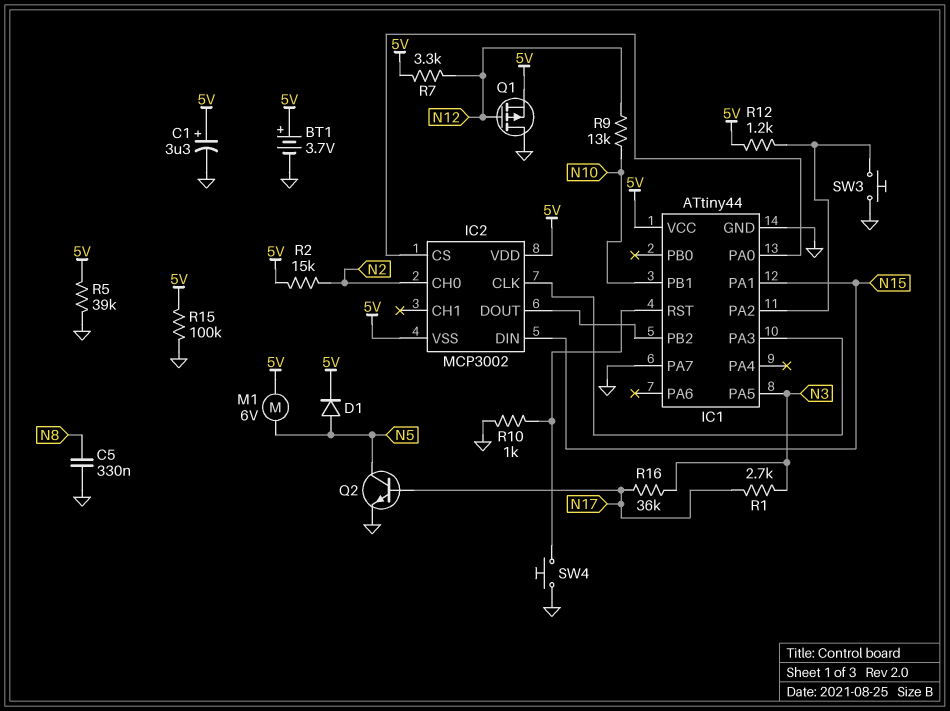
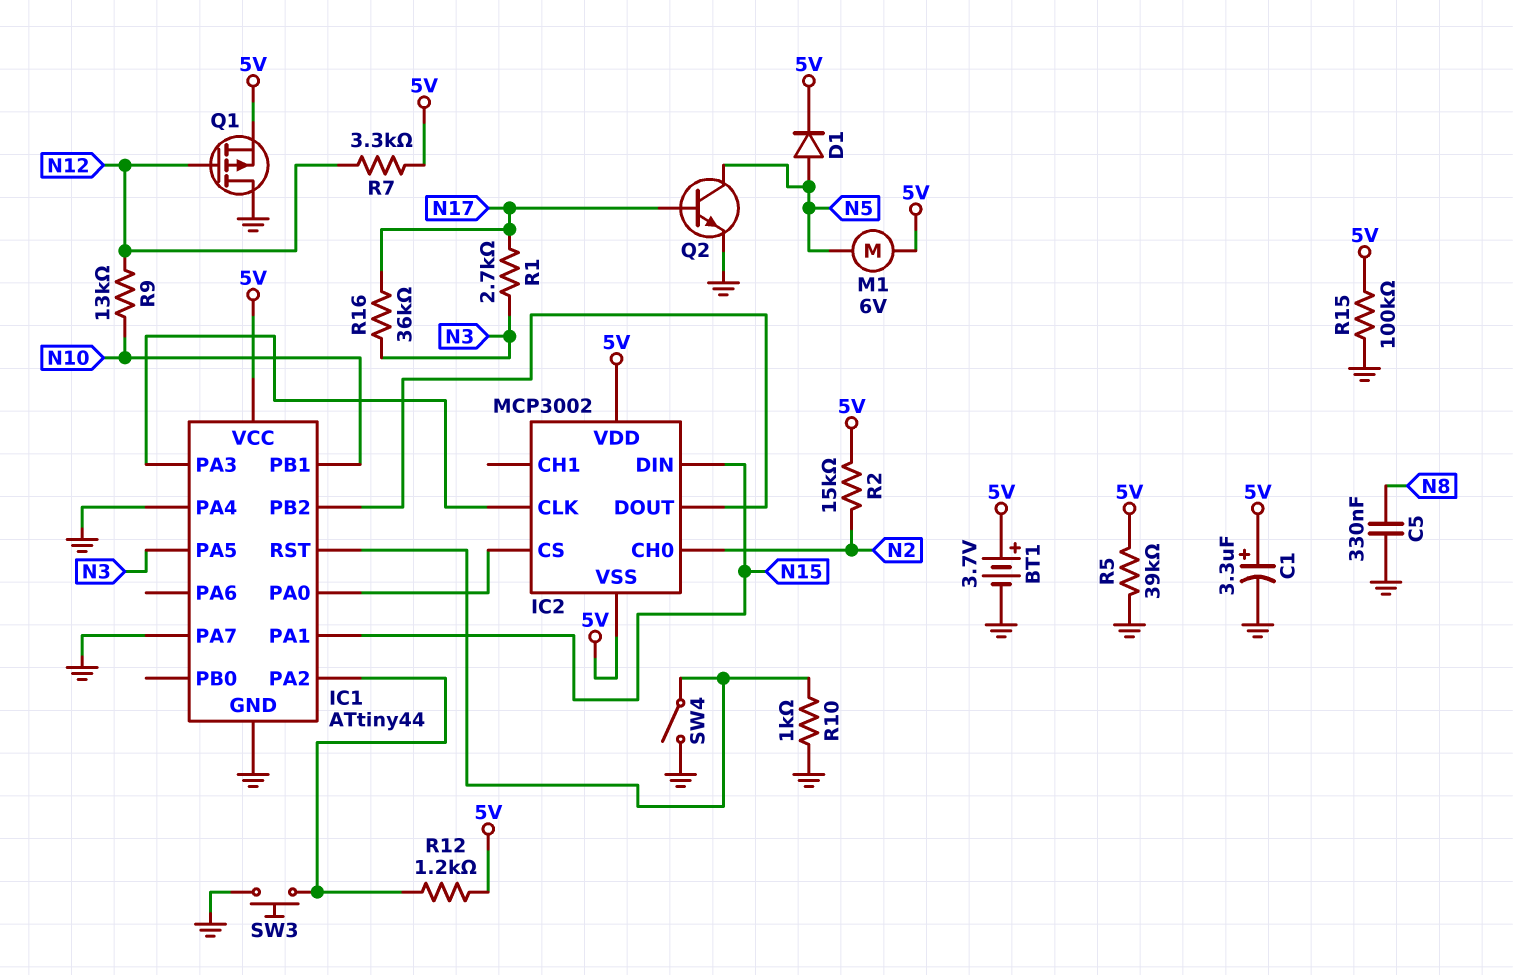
IC1 pin PA4: none -> GND
SW4: button (GND, IC1/RST) -> switch (GND, IC1/RST)

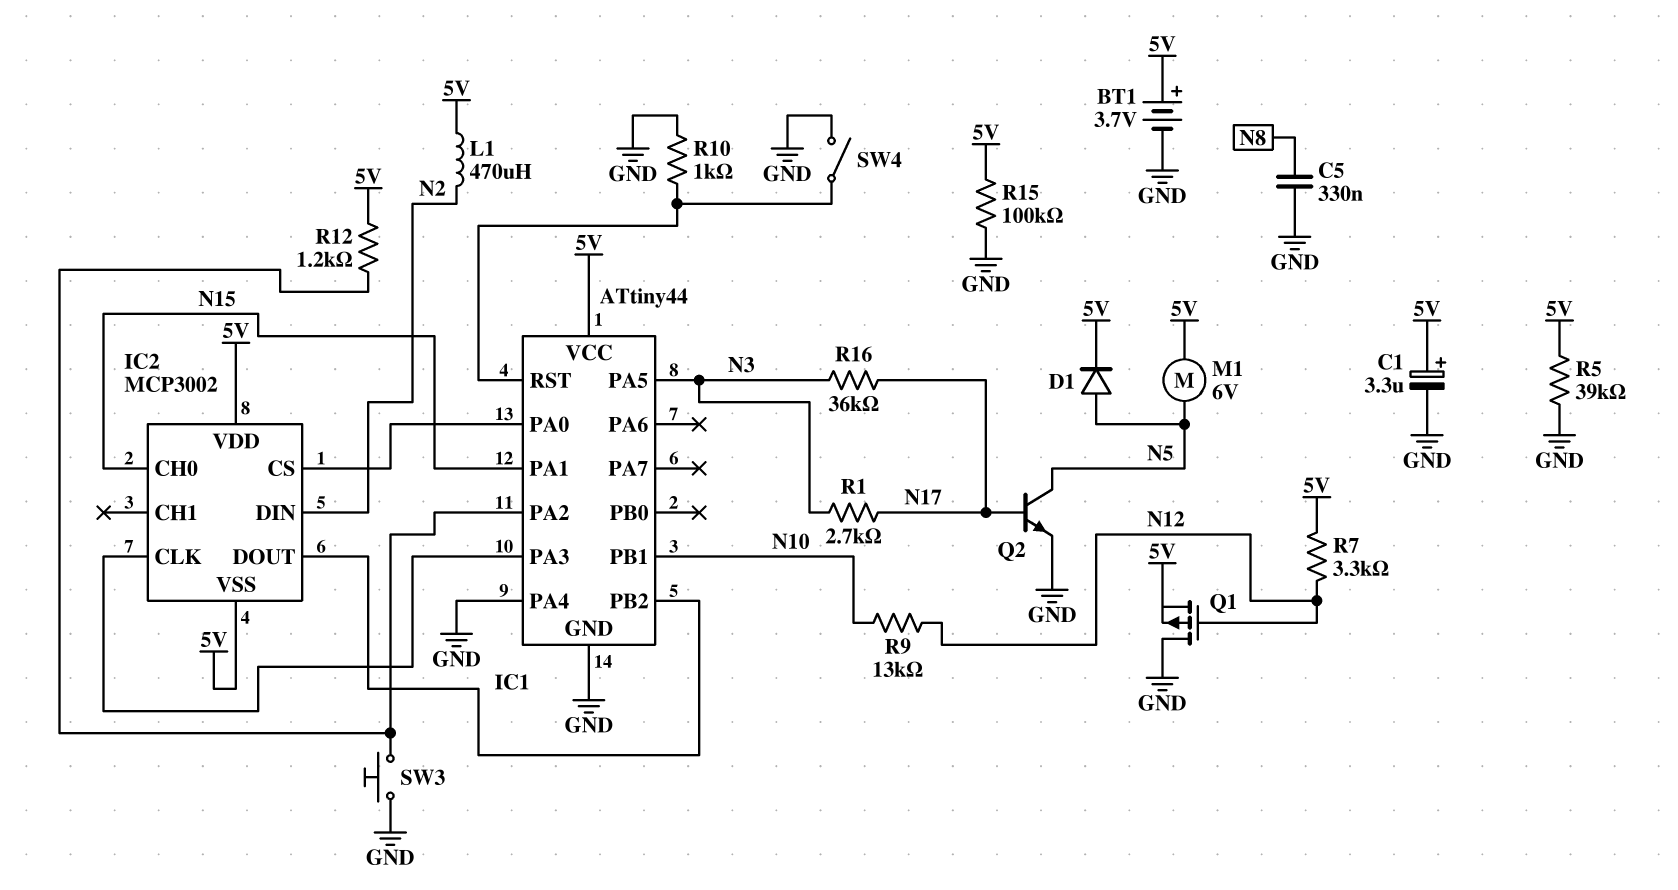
IC1 pin PA7: GND -> none
IC2 pin CH0: N2 -> N15
IC2 pin DIN: N15 -> N2
L1: none -> 470uH (5V, N2)
R2: 15k (5V, N2) -> none

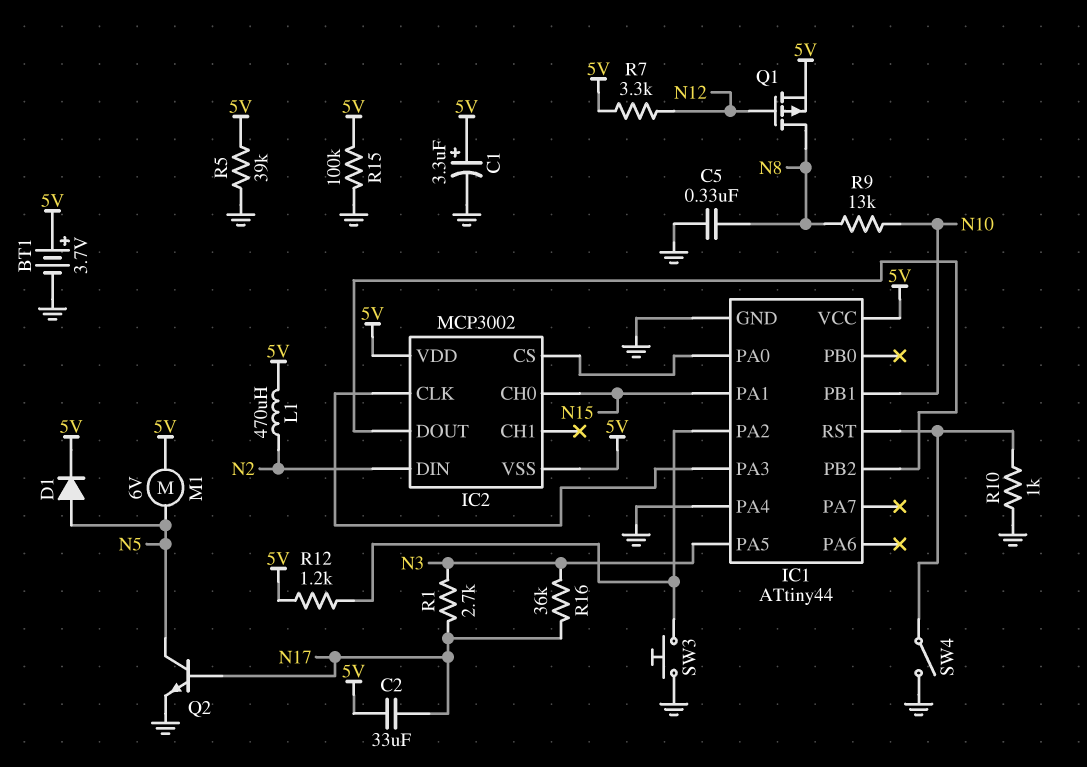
C2: none -> 33uF (5V, N17)
Q1: PMOS (G N12, D GND, S 5V) -> PMOS (G N12, D N8, S 5V)
R9: 13k (N10, N12) -> 13k (N8, N10)

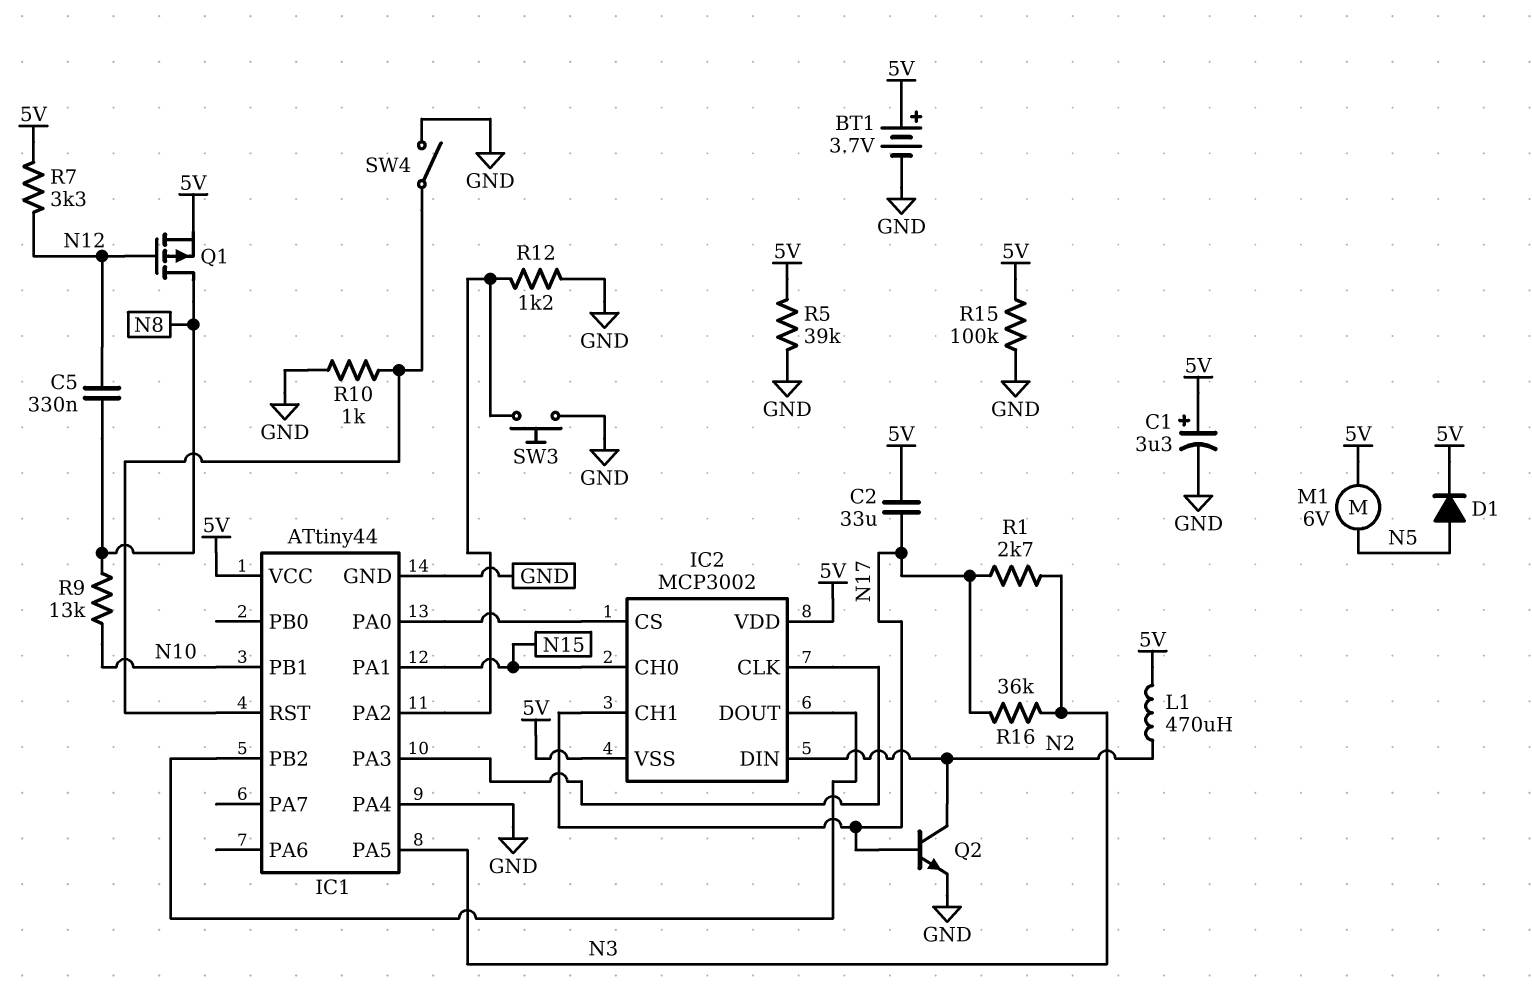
C5: 330nF (GND, N8) -> 330nF (N8, N12)
IC2 pin CH1: none -> N17
Q2: NPN (B N17, C N5, E GND) -> NPN (B N17, C N2, E GND)
R12: 1.2k (5V, IC1/PA2) -> 1.2k (GND, IC1/PA2)

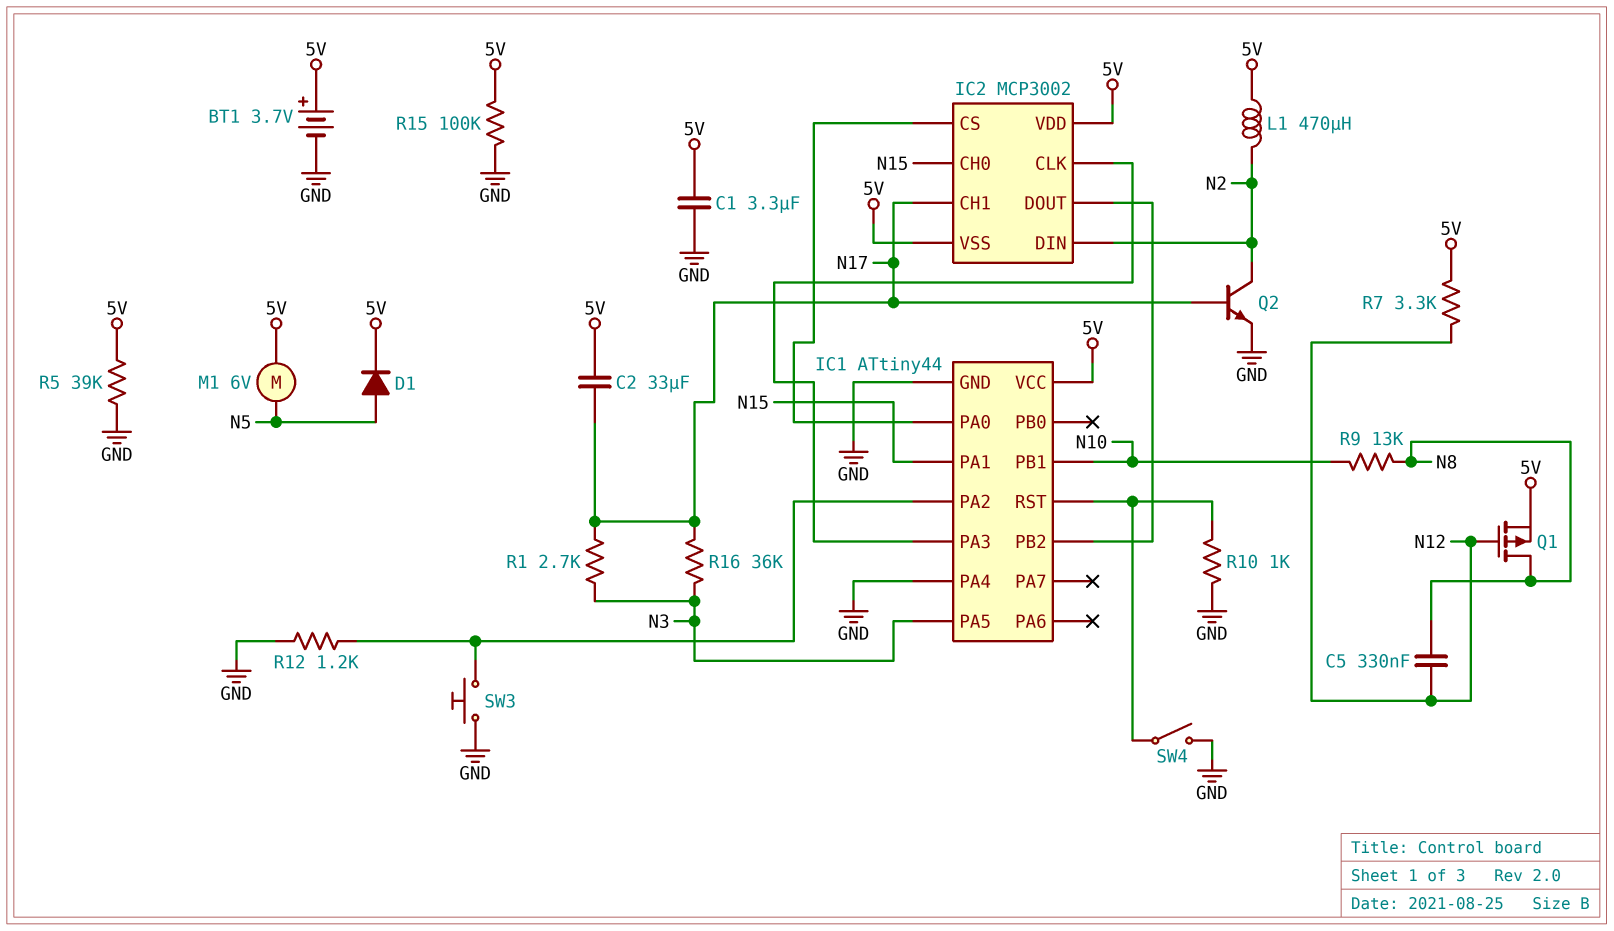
C1: 3.3uF (plus 5V, minus GND) -> 3.3uF (5V, GND)

